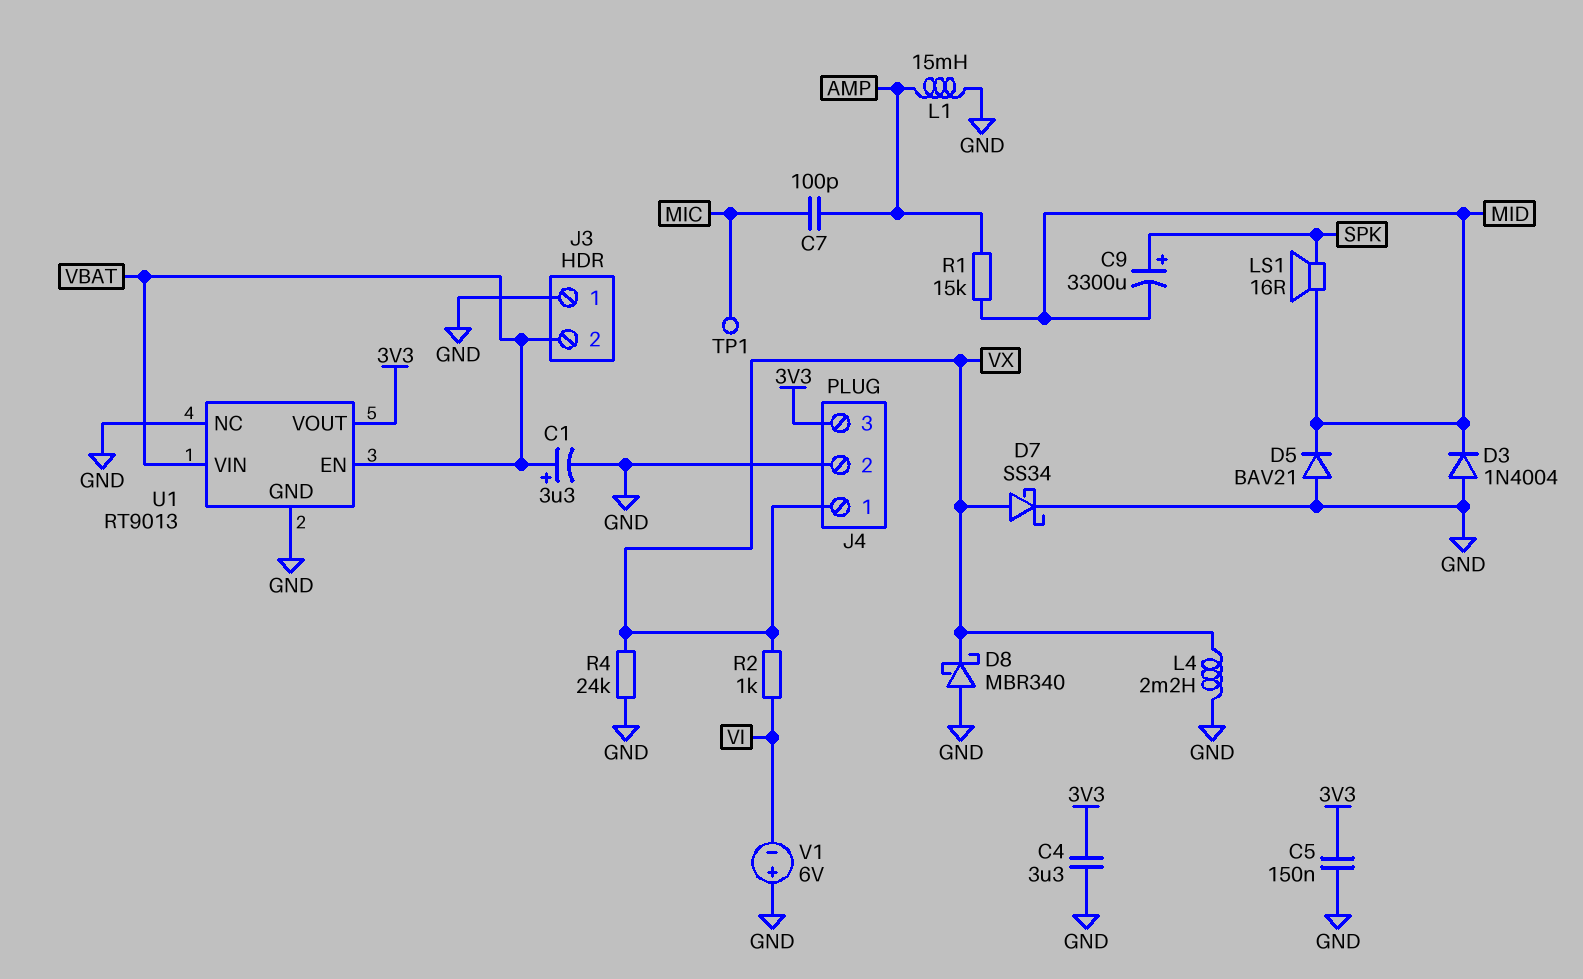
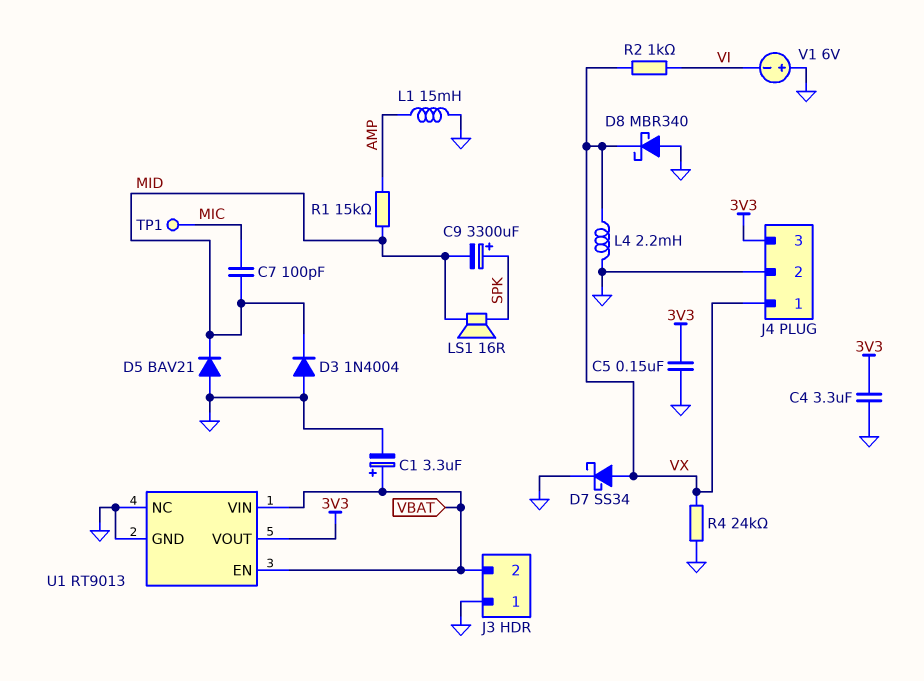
C7: 100pF (AMP, MIC) -> 100pF (MIC, MID)

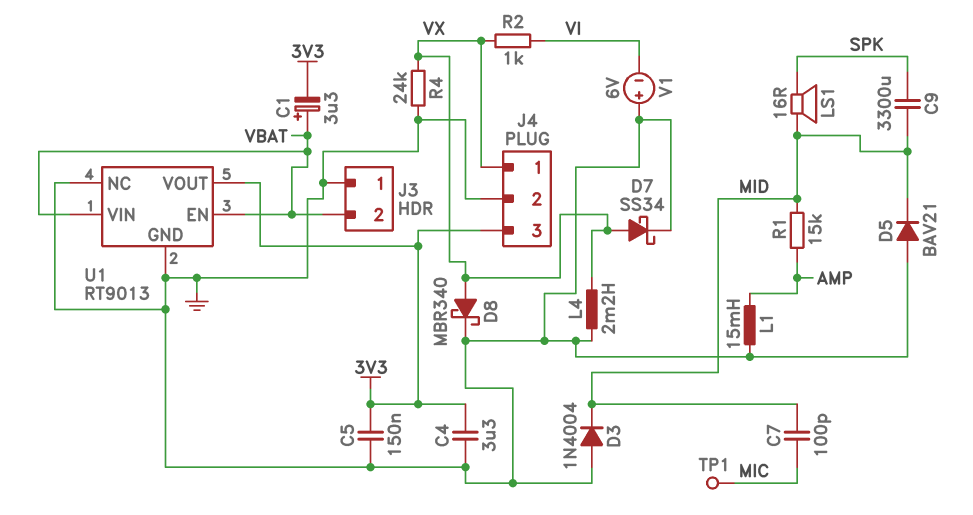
C1: 3.3uF (plus VBAT, minus GND) -> 3.3uF (plus VBAT, minus 3V3)
C9: 3300uF (plus SPK, minus MID) -> 3300uF (MID, SPK)
D8: schottky MBR340 (A GND, K VX) -> schottky MBR340 (A VX, K GND)

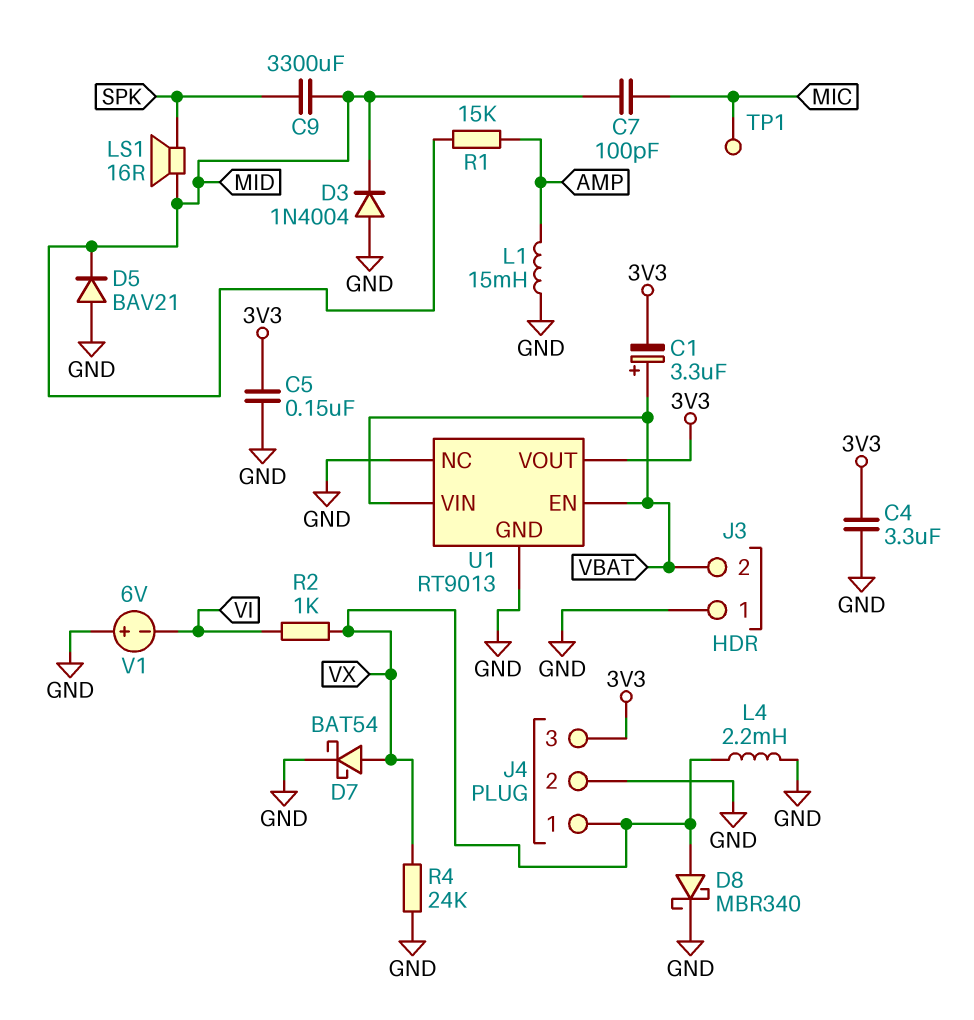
D7: schottky SS34 (A VX, K GND) -> schottky BAT54 (A VX, K GND)

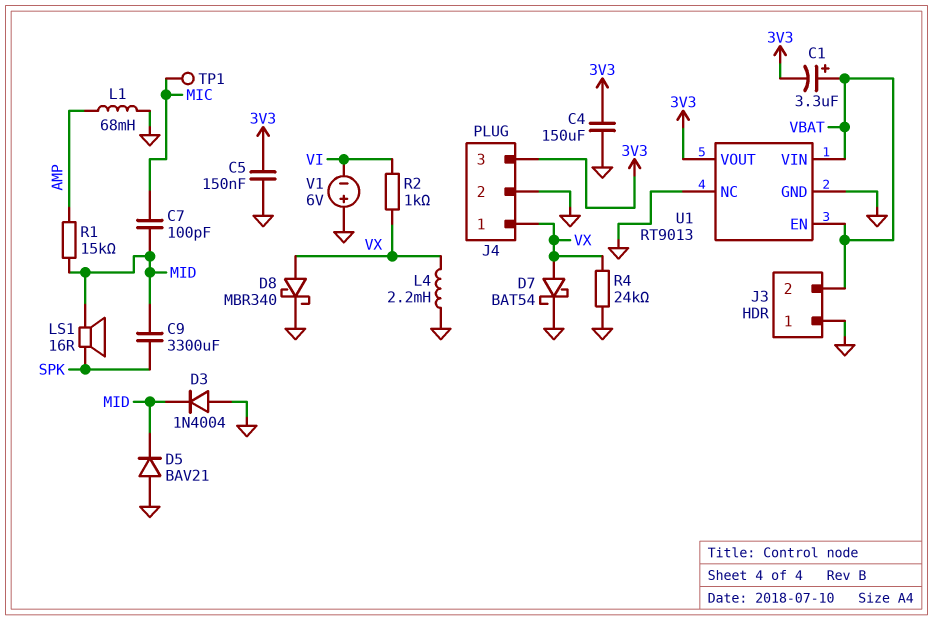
C4: 3.3uF (3V3, GND) -> 150uF (3V3, GND)
L1: 15mH (AMP, GND) -> 68mH (AMP, GND)

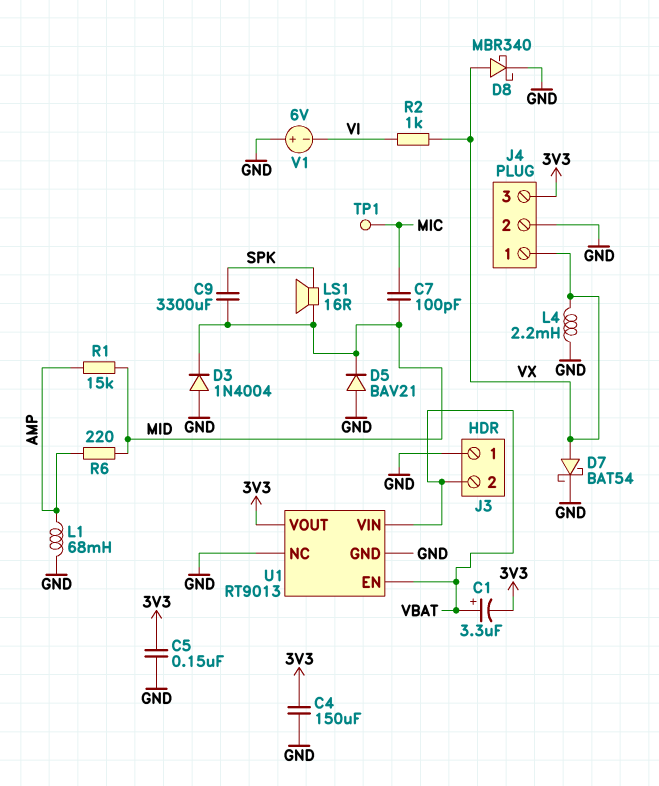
R4: 24k (GND, VX) -> none
R6: none -> 220 (AMP, MID)

